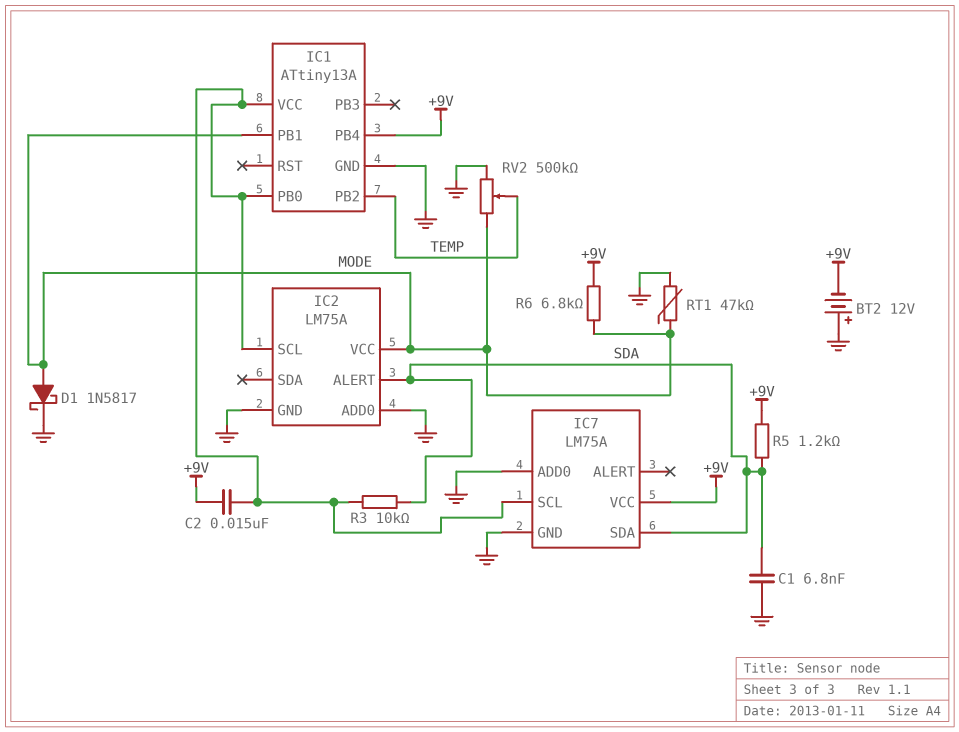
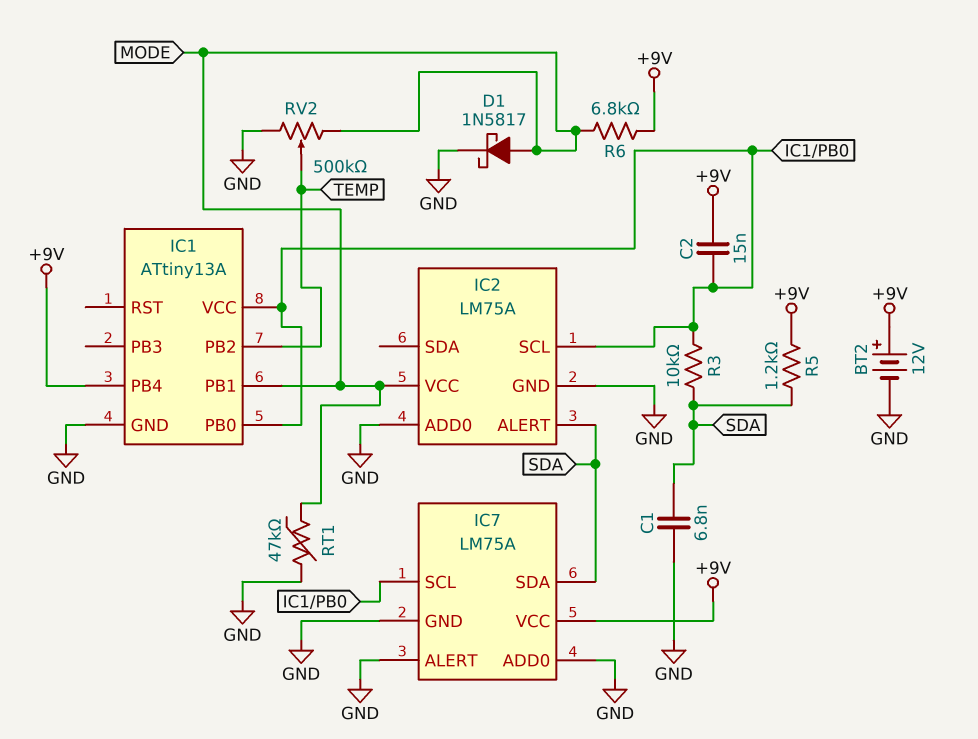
BT2: 12V (plus GND, minus +9V) -> 12V (plus +9V, minus GND)
IC7 pin ALERT: none -> GND

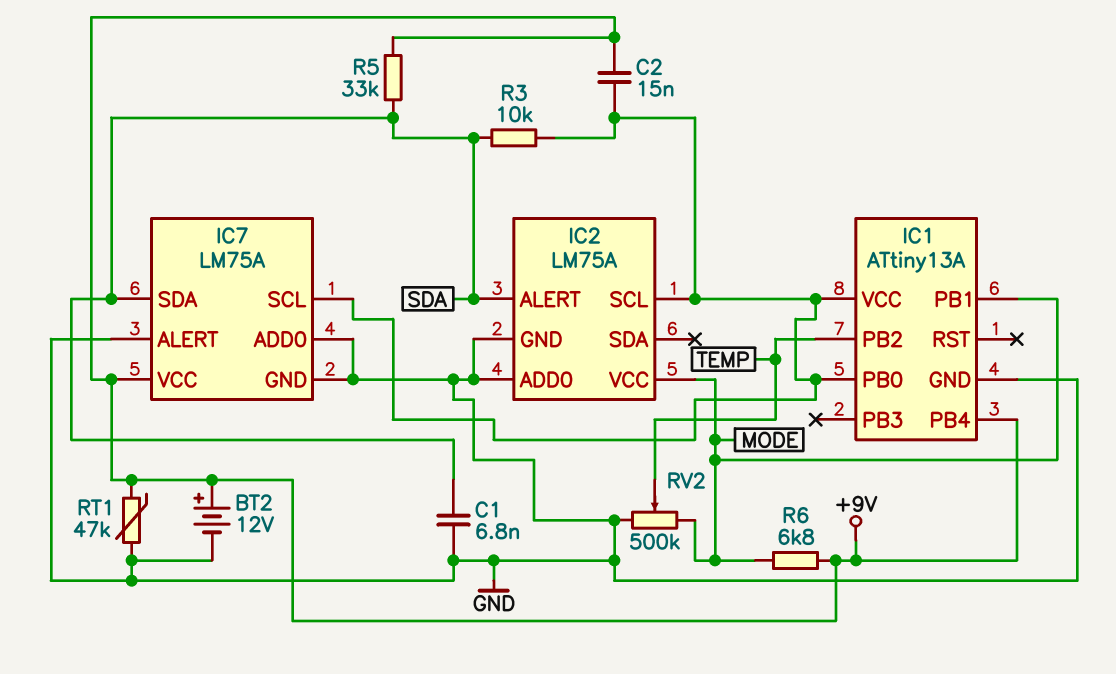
D1: schottky 1N5817 (A MODE, K GND) -> none
R5: 1.2k (+9V, SDA) -> 33k (+9V, SDA)
RT1: 47k (GND, MODE) -> 47k (+9V, GND)

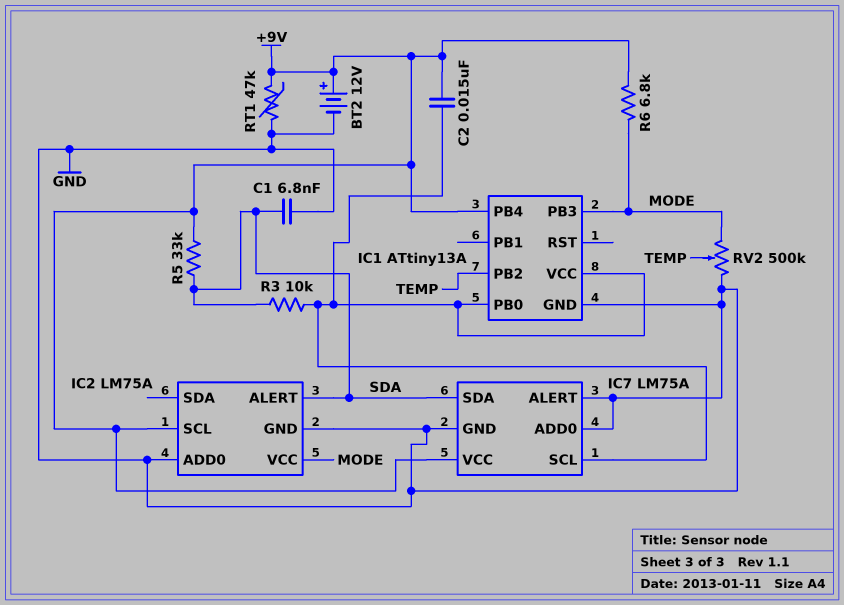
IC1 pin PB1: MODE -> none
IC1 pin PB3: none -> MODE
IC2 pin SCL: IC1/PB0 -> +9V

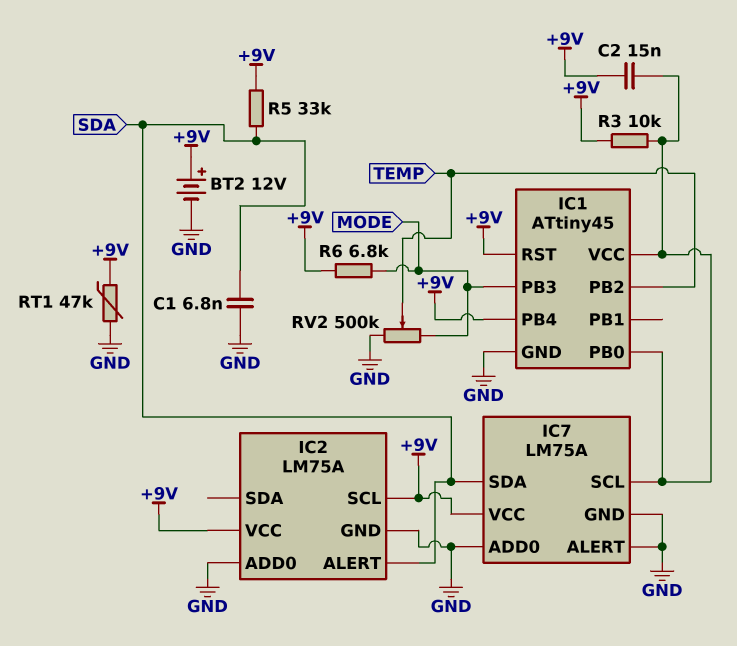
IC1: ATtiny13A -> ATtiny45
IC1 pin RST: none -> +9V
IC2 pin VCC: MODE -> +9V
R3: 10k (IC1/PB0, SDA) -> 10k (+9V, IC1/PB0)

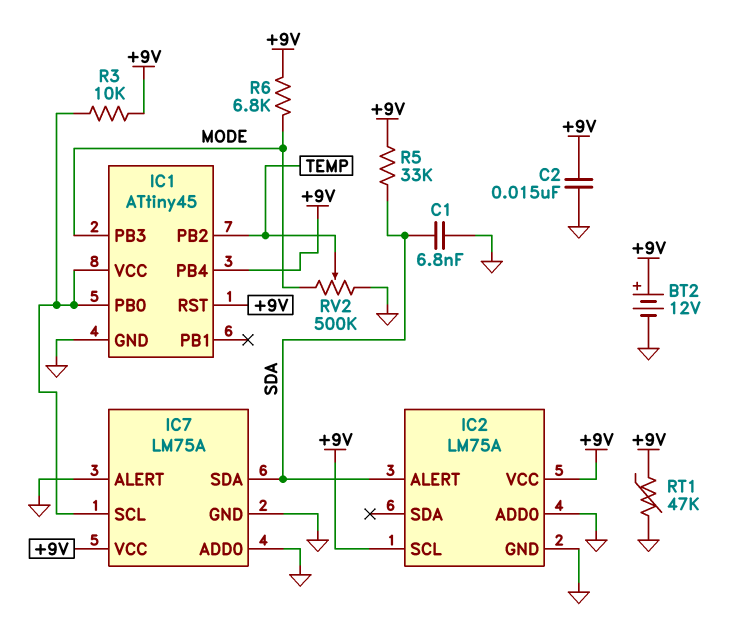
C2: 15nF (+9V, IC1/PB0) -> 15nF (+9V, GND)

